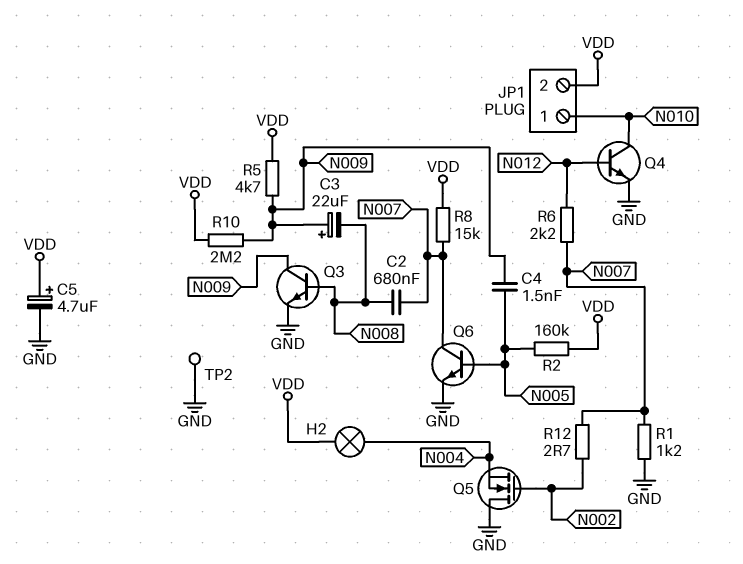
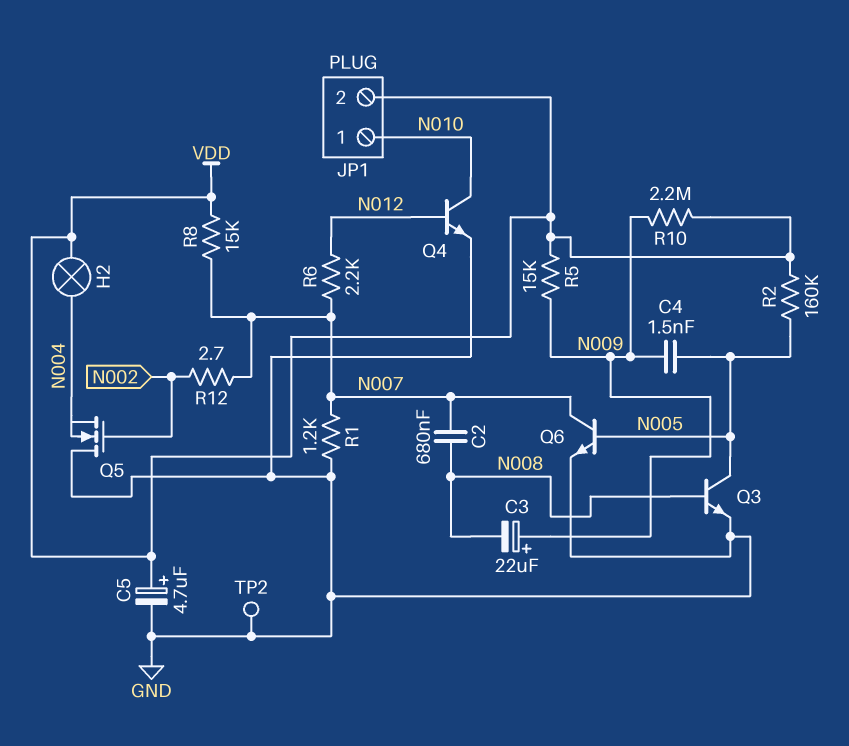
Q3: NPN (B N008, C N009, E GND) -> NPN (B N008, C N005, E GND)
R5: 4.7k (N009, VDD) -> 15k (N009, VDD)

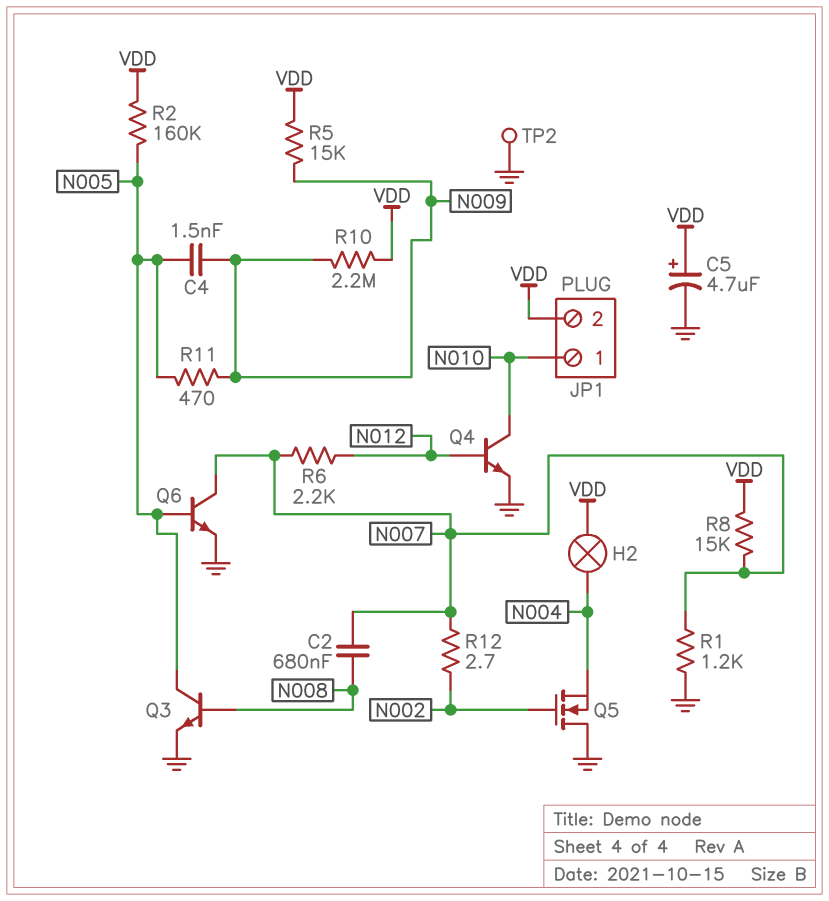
C3: 22uF (plus N009, minus N008) -> none
R11: none -> 470 (N005, N009)

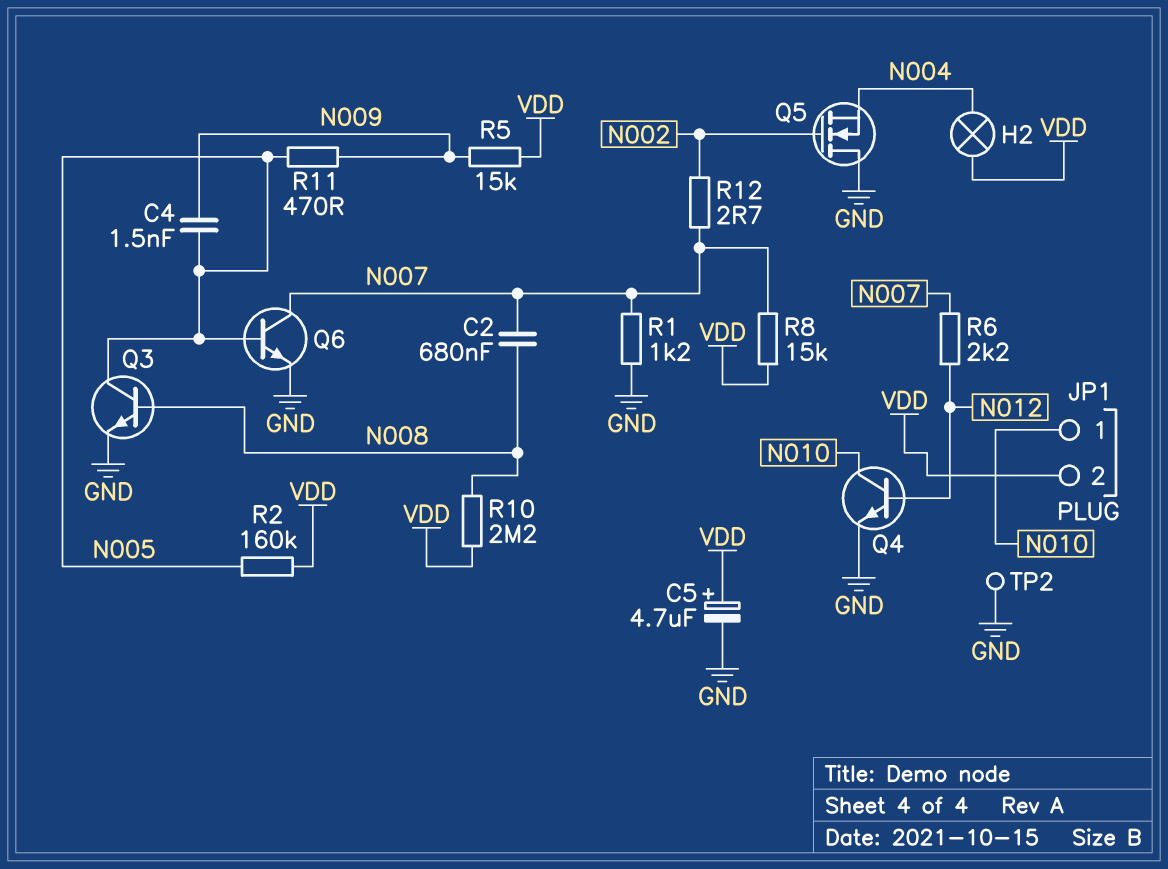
R10: 2.2M (N009, VDD) -> 2.2M (N008, VDD)

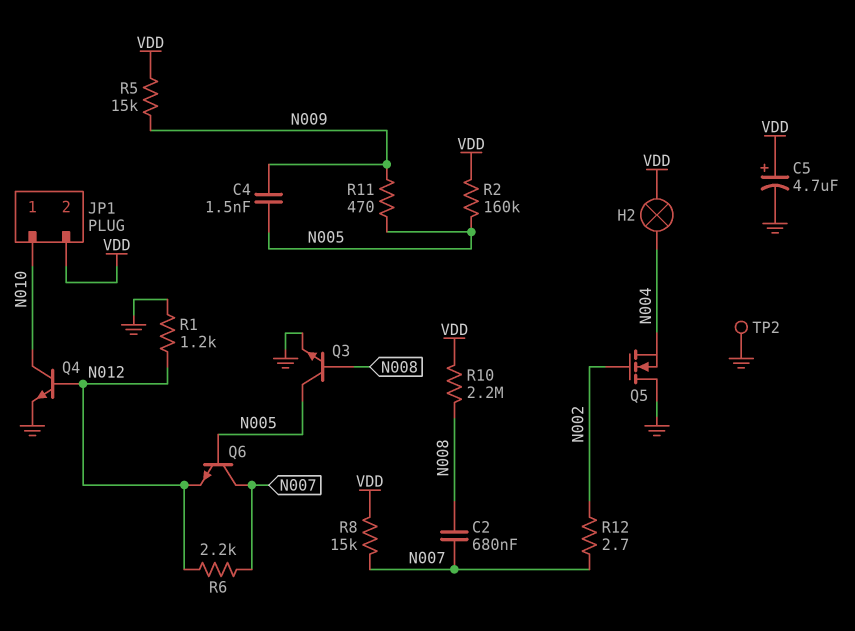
Q6: NPN (B N005, C N007, E GND) -> NPN (B N005, C N007, E N012)
R1: 1.2k (GND, N007) -> 1.2k (GND, N012)

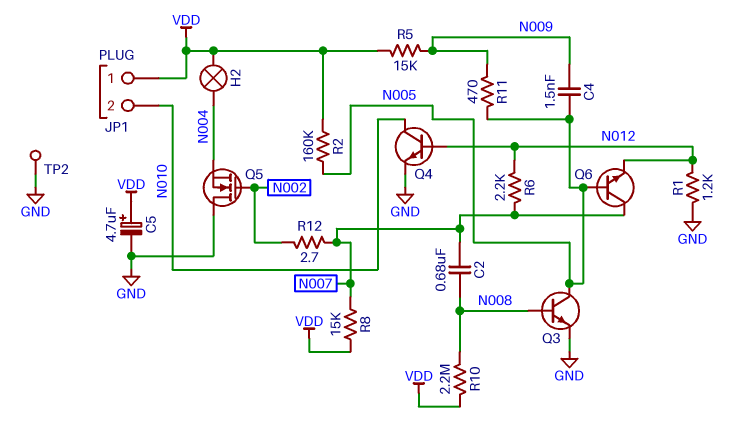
JP1 pin 1: N010 -> VDD
JP1 pin 2: VDD -> N010

